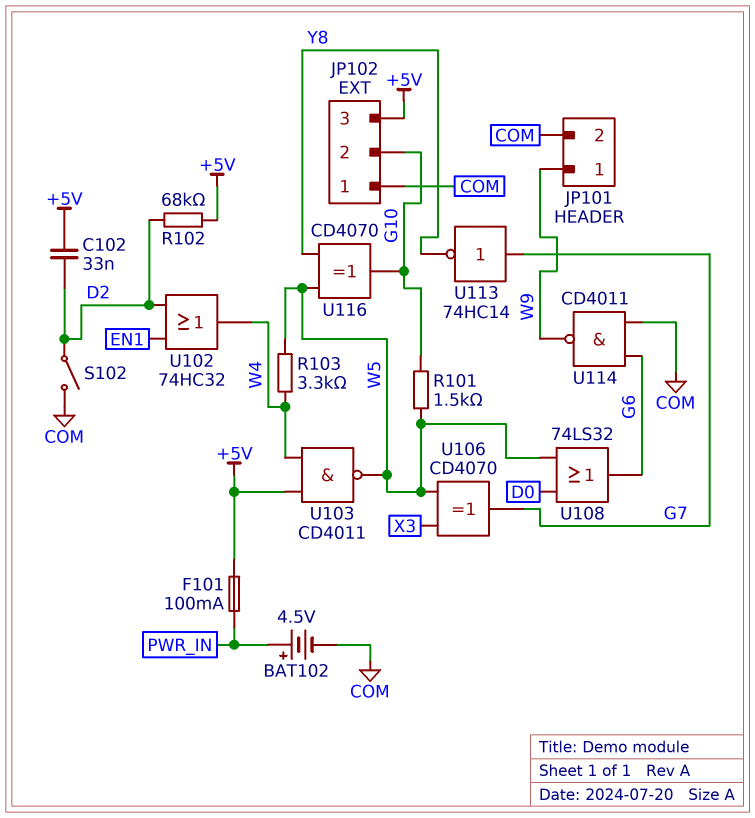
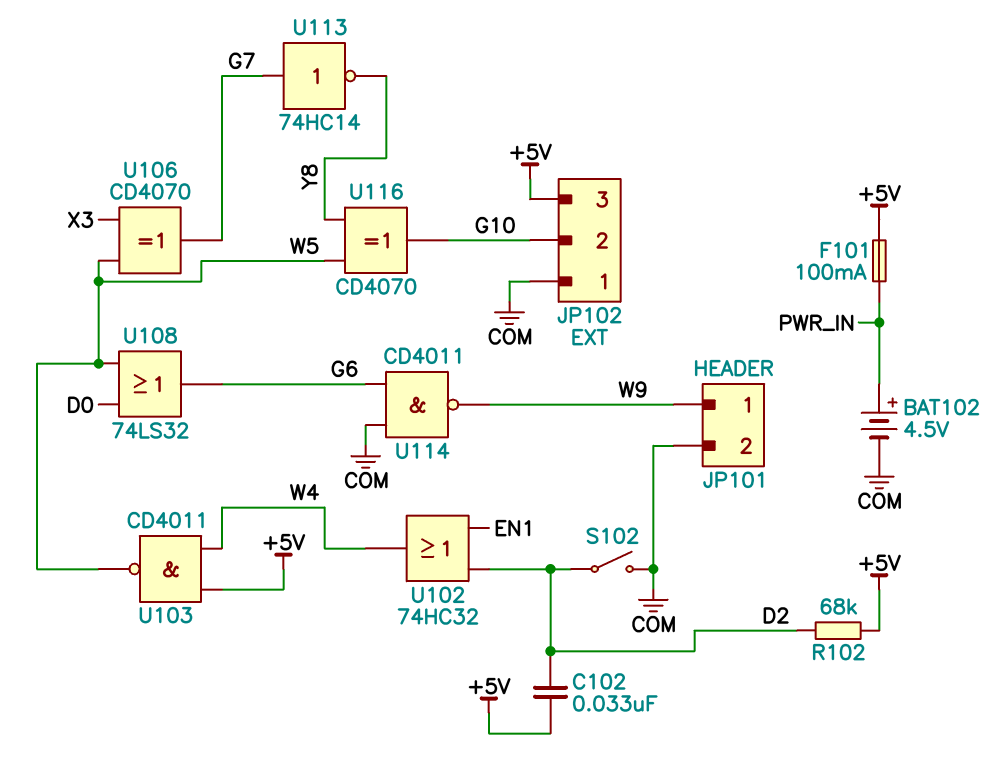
R101: 1.5k (G10, W5) -> none
R103: 3.3k (W4, W5) -> none

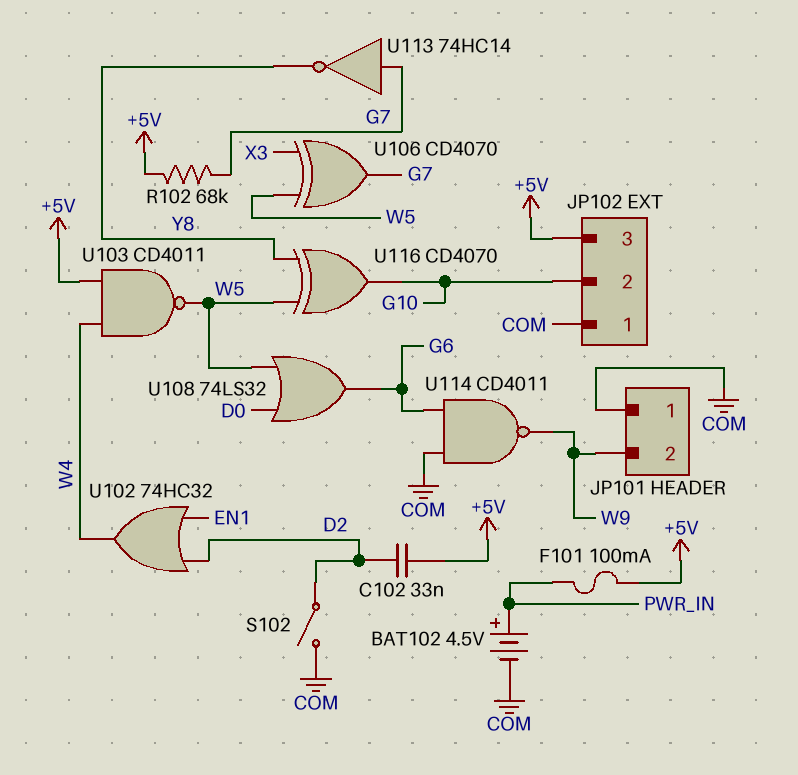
JP101 pin 1: W9 -> COM
JP101 pin 2: COM -> W9
R102: 68k (+5V, D2) -> 68k (+5V, G7)

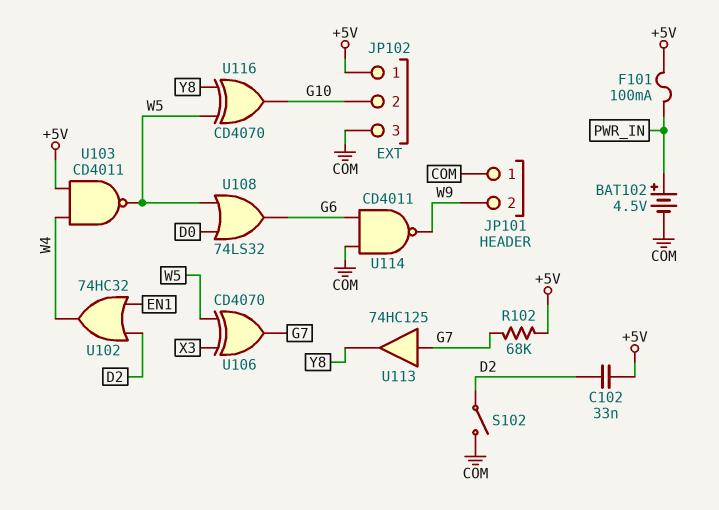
JP102 pin 1: COM -> +5V
JP102 pin 3: +5V -> COM
U113: NOT 74HC14 (in G7, out Y8) -> buffer 74HC125 (in G7, out Y8)

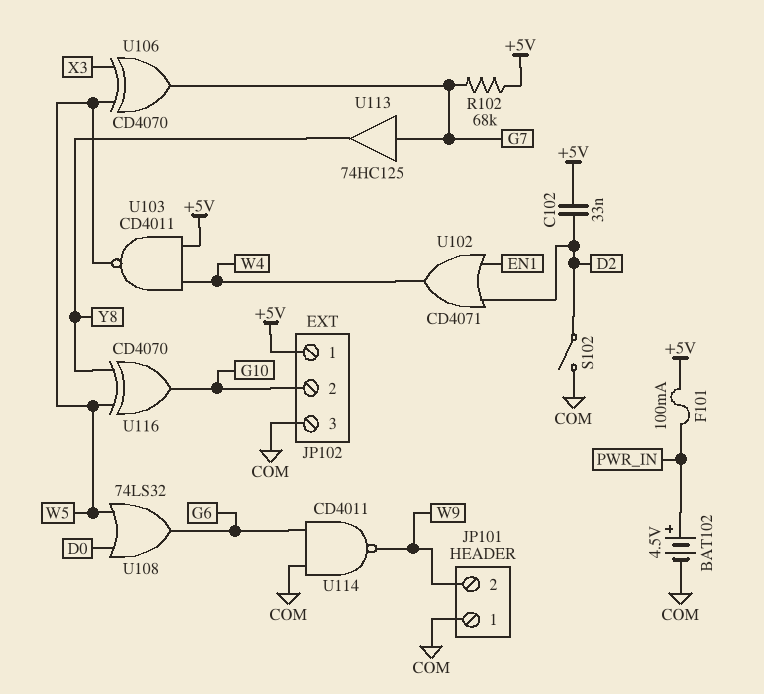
U102: OR 74HC32 (in D2, in EN1, out W4) -> OR CD4071 (in D2, in EN1, out W4)

